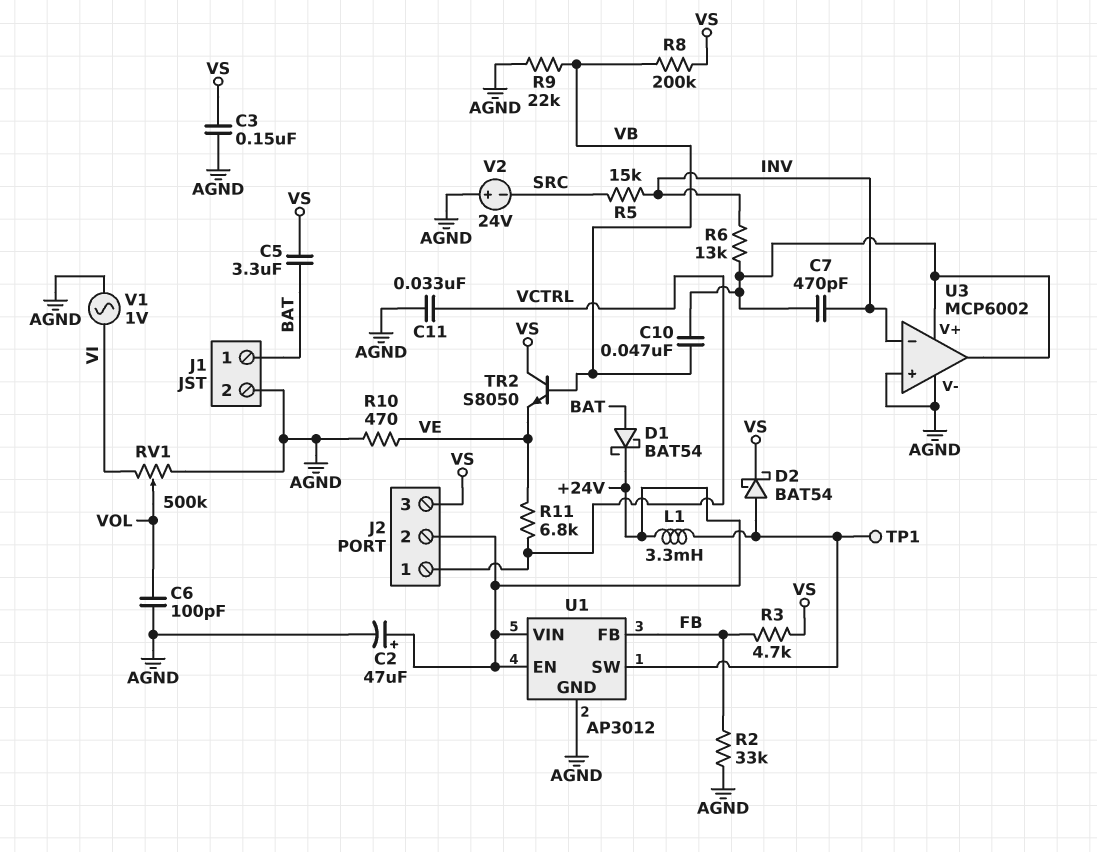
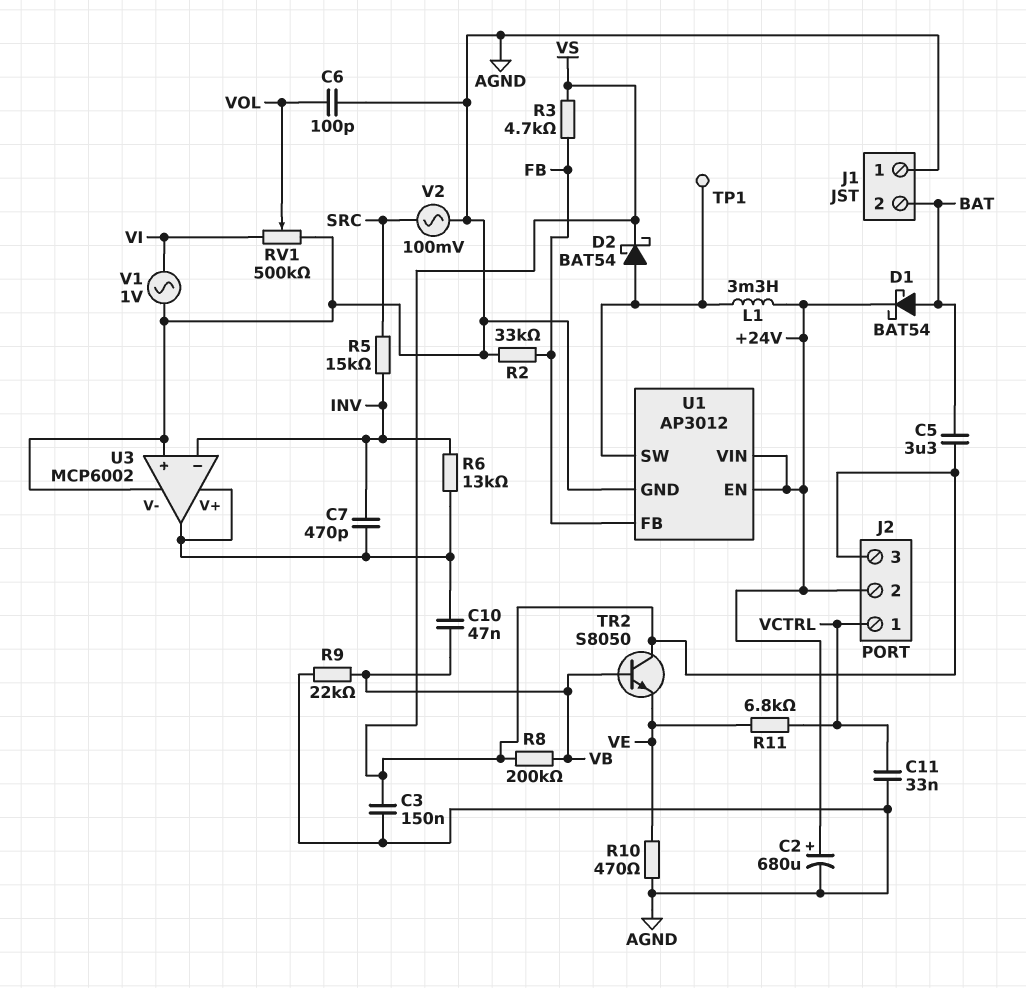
C2: 47uF (plus +24V, minus AGND) -> 680uF (plus +24V, minus AGND)
J1 pin 1: BAT -> AGND
J1 pin 2: AGND -> BAT
V2: 24V (plus AGND, minus SRC) -> AC 100mV (AGND, SRC)

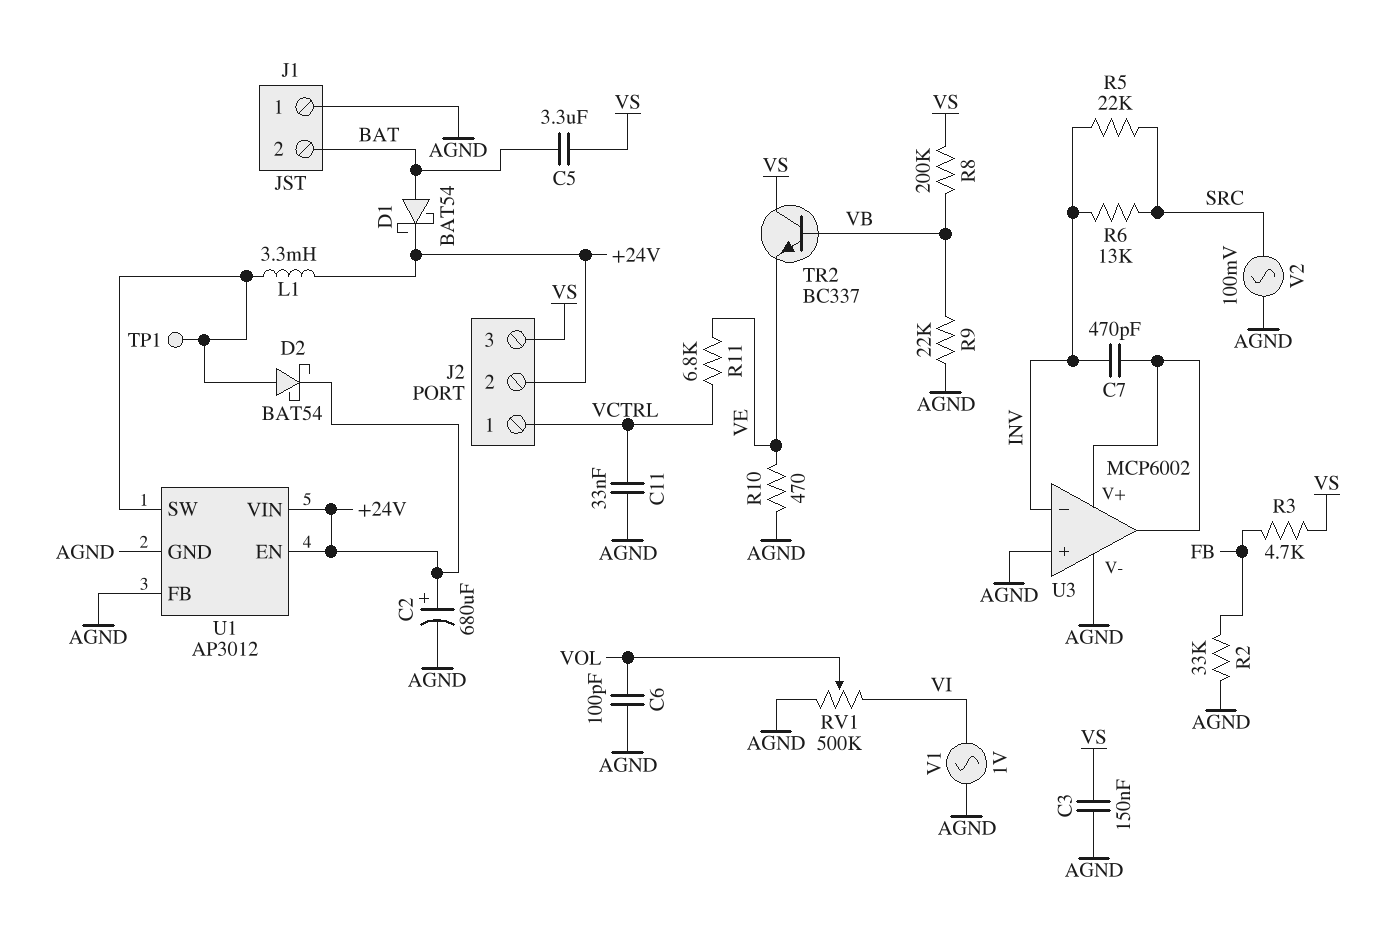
C10: 47nF (U3/V+, VB) -> none
D2: schottky BAT54 (A U1/SW, K VS) -> schottky BAT54 (A U1/SW, K +24V)
R5: 15k (INV, SRC) -> 22k (INV, SRC)
R6: 13k (INV, U3/V+) -> 13k (INV, SRC)
TR2: NPN S8050 (B VB, C VS, E VE) -> NPN BC337 (B VB, C VS, E VE)
U1 pin FB: FB -> AGND

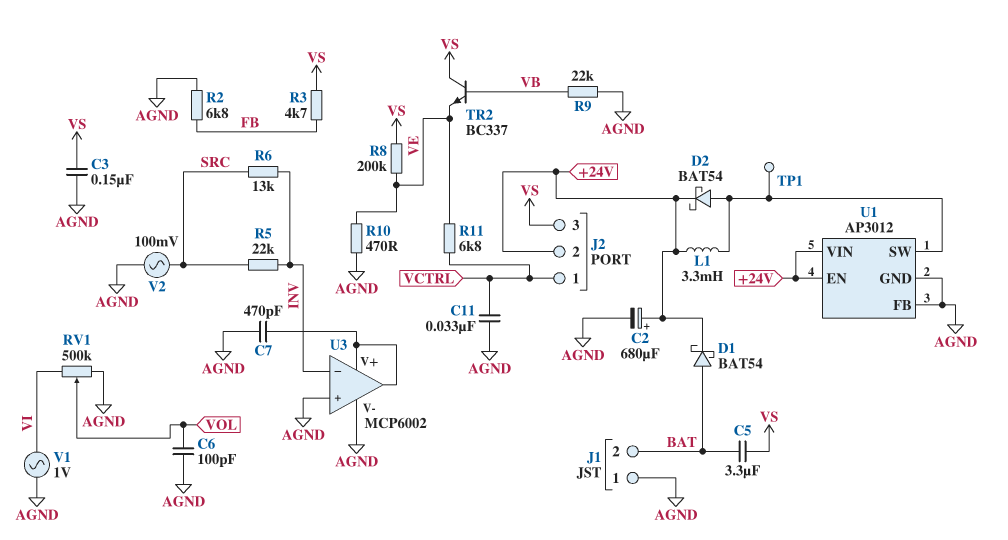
C7: 470pF (INV, U3/V+) -> 470pF (AGND, U3/V+)
R2: 33k (AGND, FB) -> 6.8k (AGND, FB)
R8: 200k (VB, VS) -> 200k (VE, VS)

